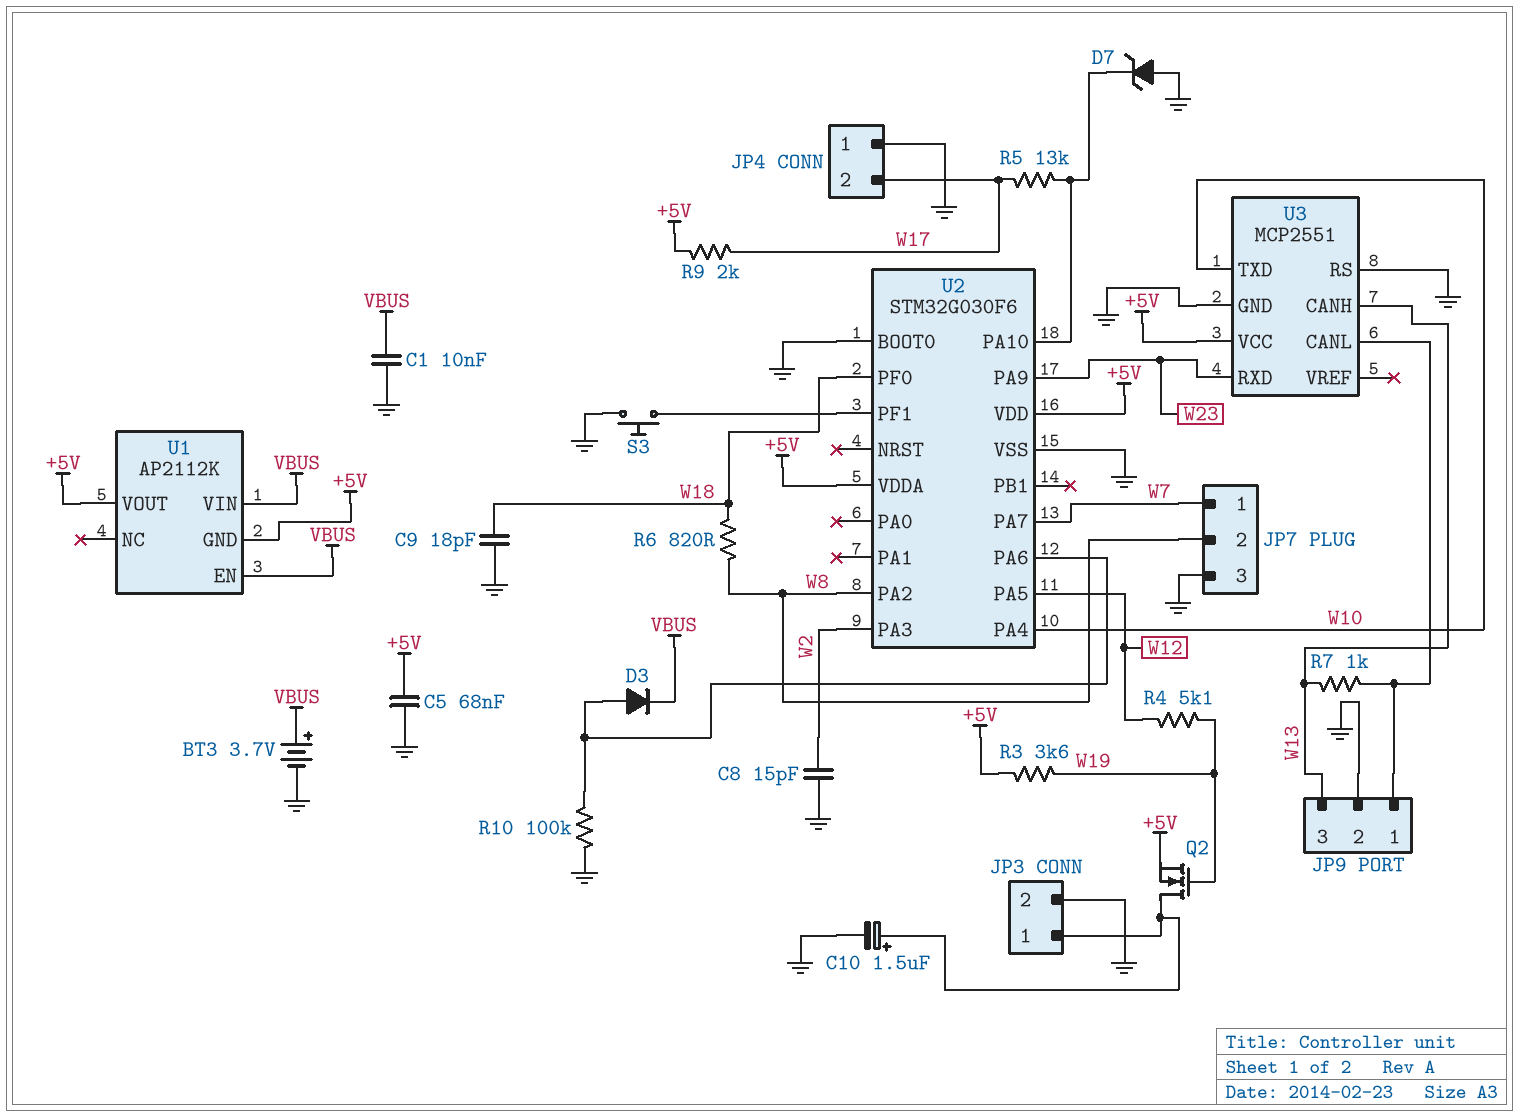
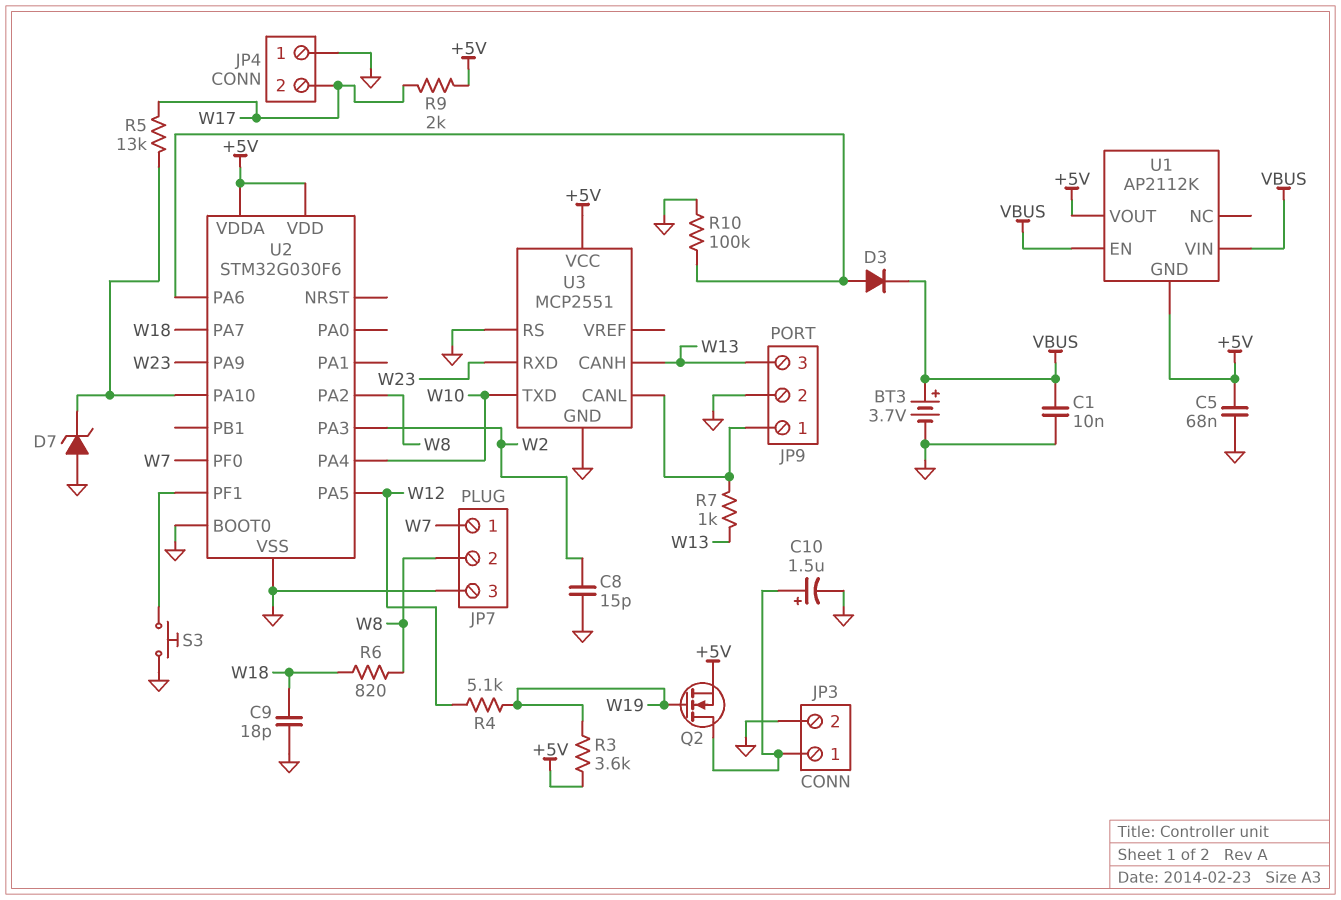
U2 pin PA7: W7 -> W18
U2 pin PF0: W18 -> W7

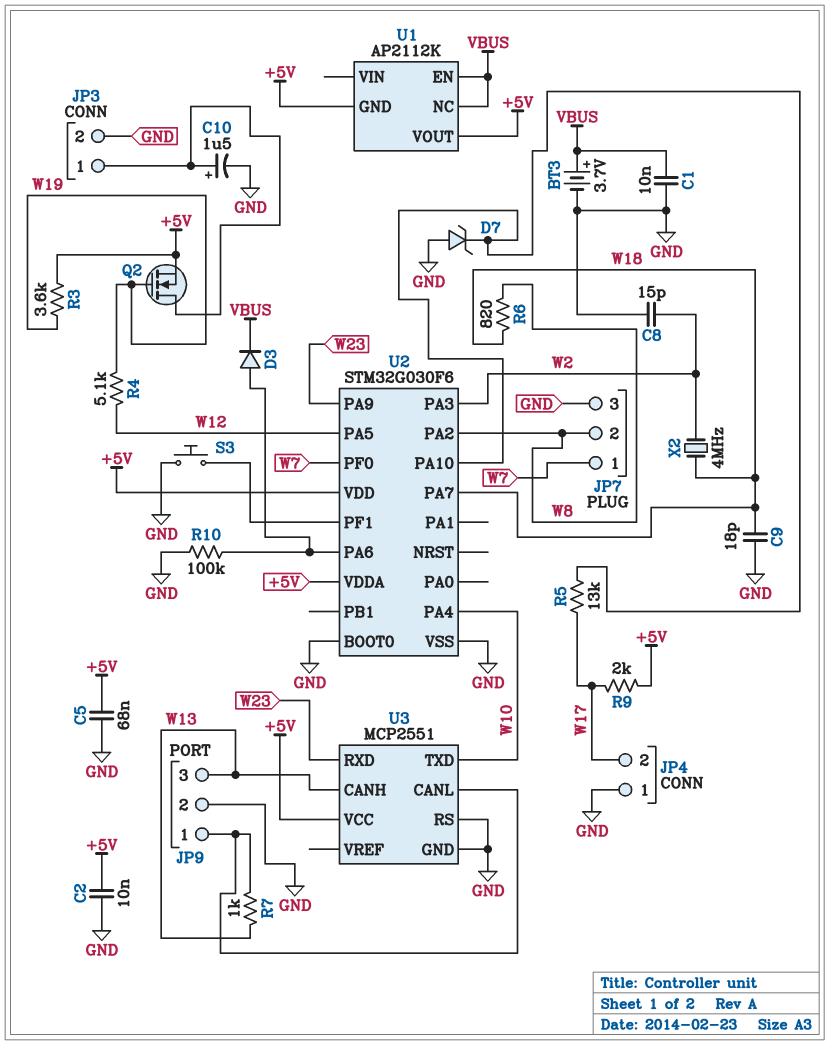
C2: none -> 10nF (+5V, GND)
U1 pin NC: none -> VBUS
U1 pin VIN: VBUS -> none
X2: none -> 4MHz (W2, W18)

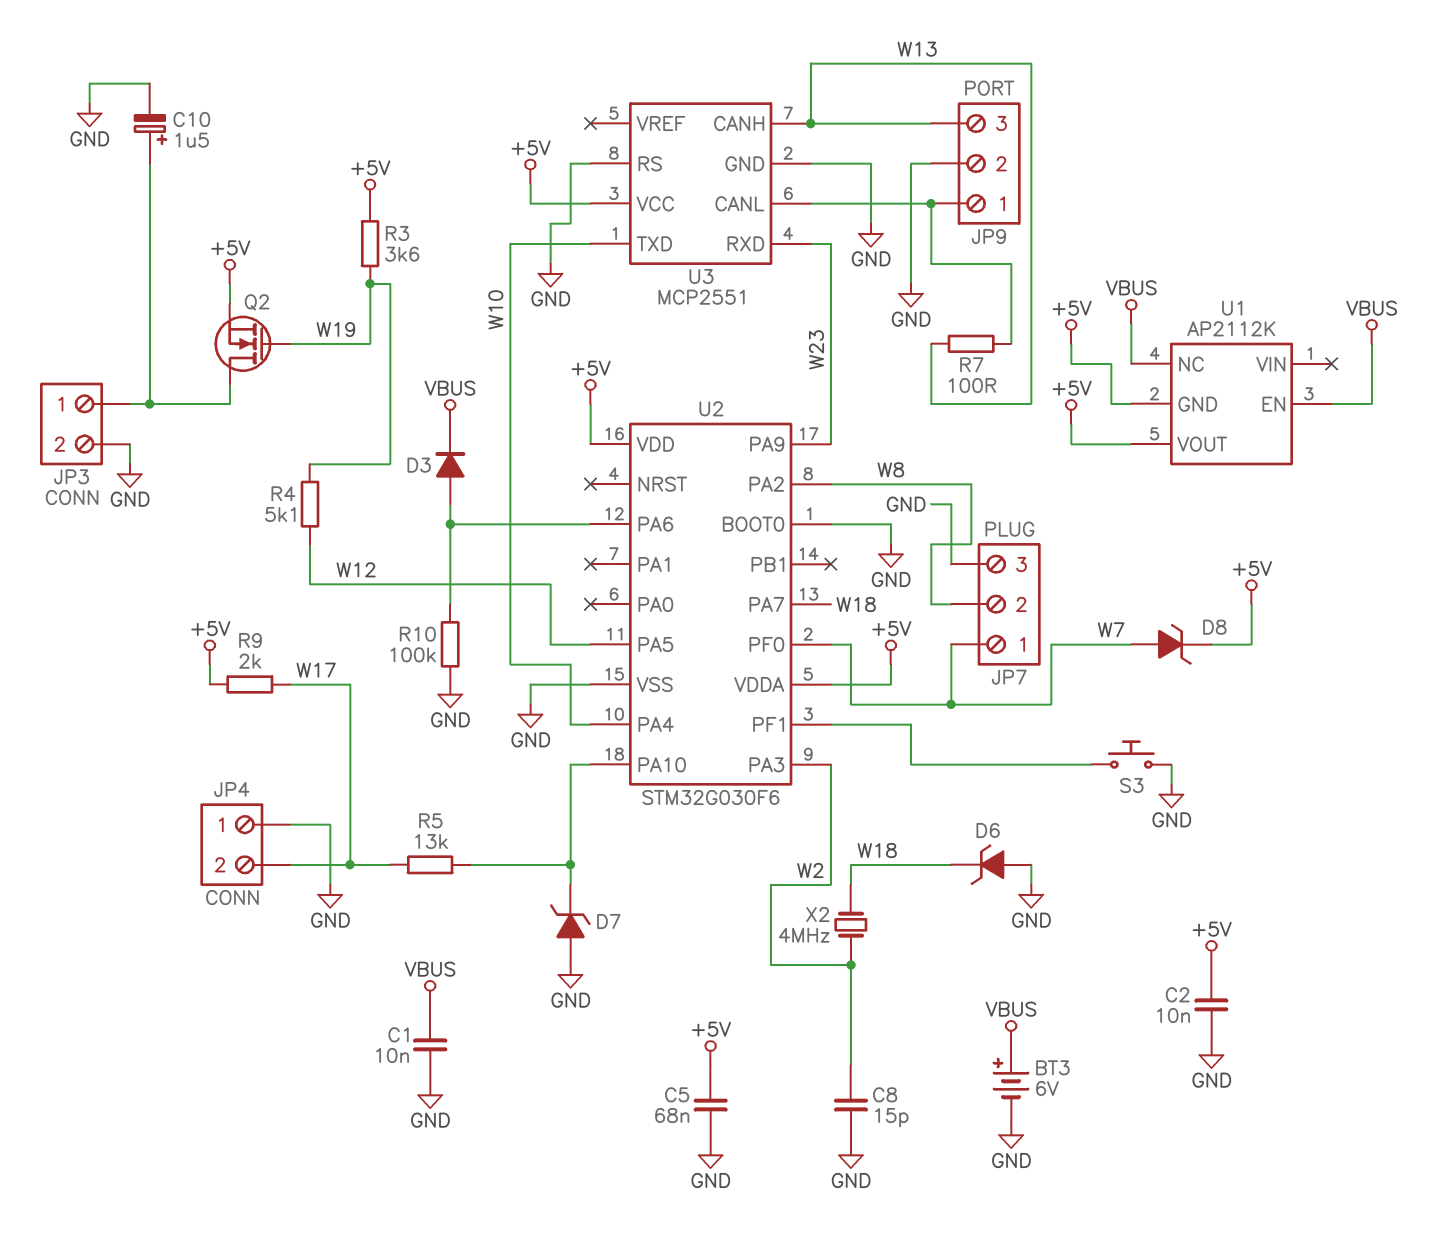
BT3: 3.7V (plus VBUS, minus GND) -> 6V (plus VBUS, minus GND)
C9: 18pF (GND, W18) -> none
D6: none -> zener (A GND, K W18)
D8: none -> zener (A W7, K +5V)
R6: 820 (W8, W18) -> none
R7: 1k (JP9/1, W13) -> 100 (JP9/1, W13)

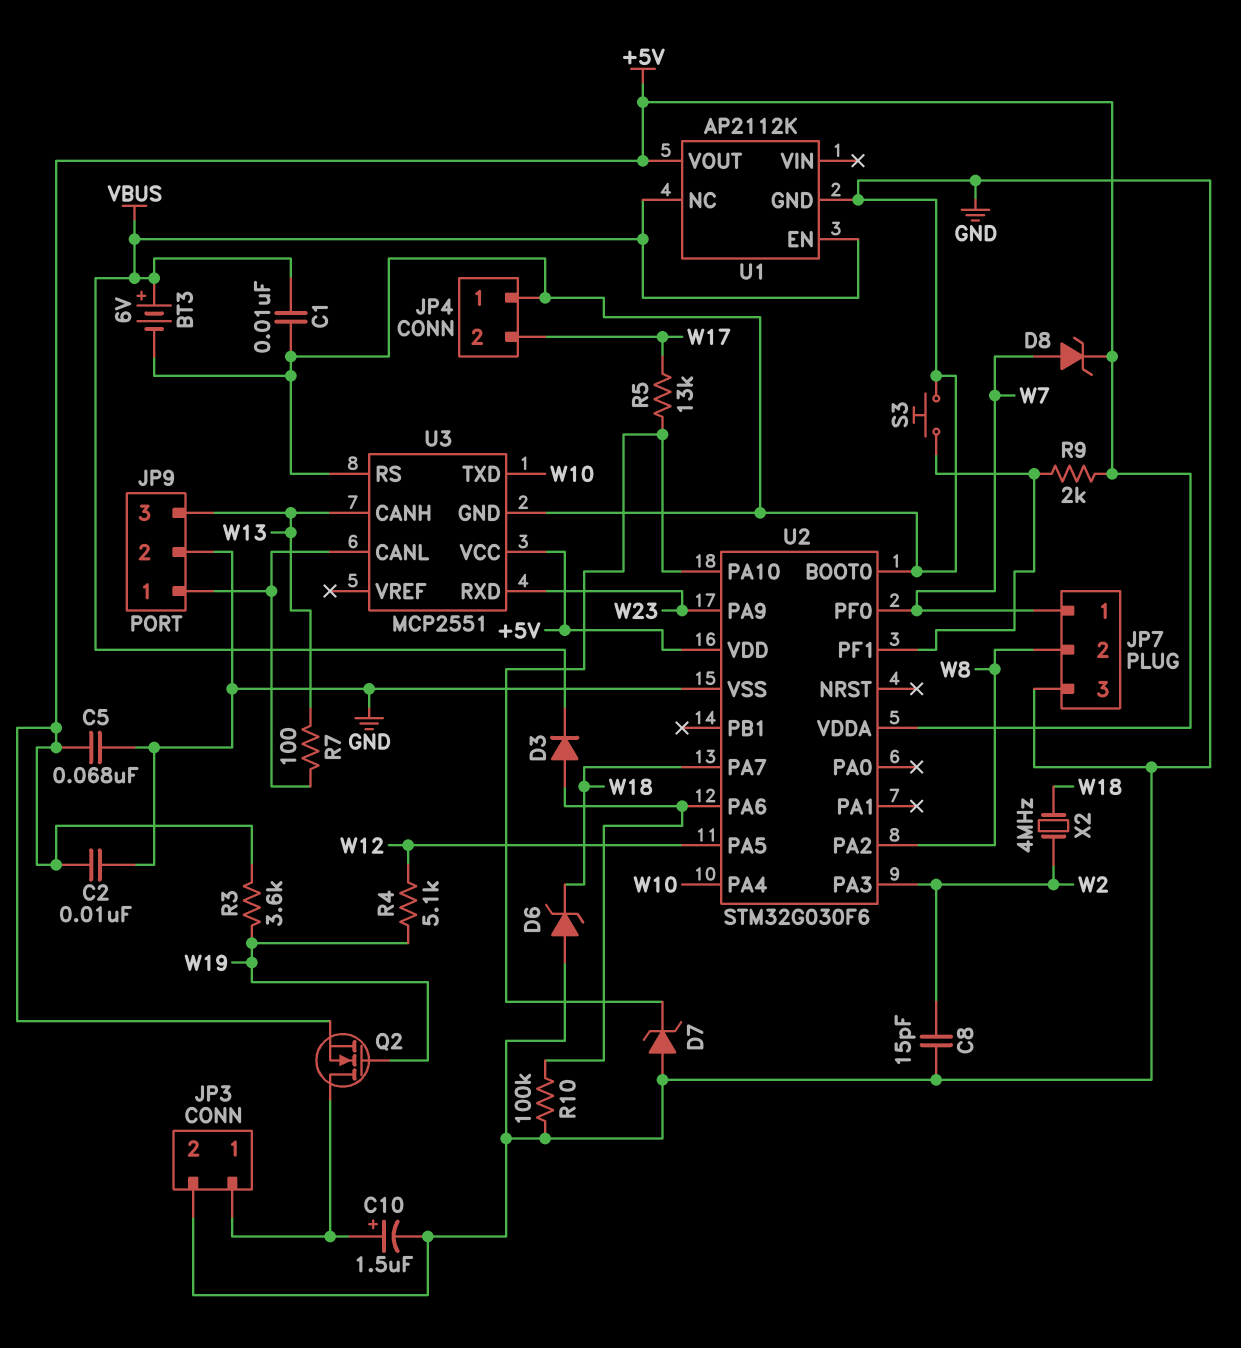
R9: 2k (+5V, W17) -> 2k (+5V, U2/PF1)
U1 pin GND: +5V -> GND

